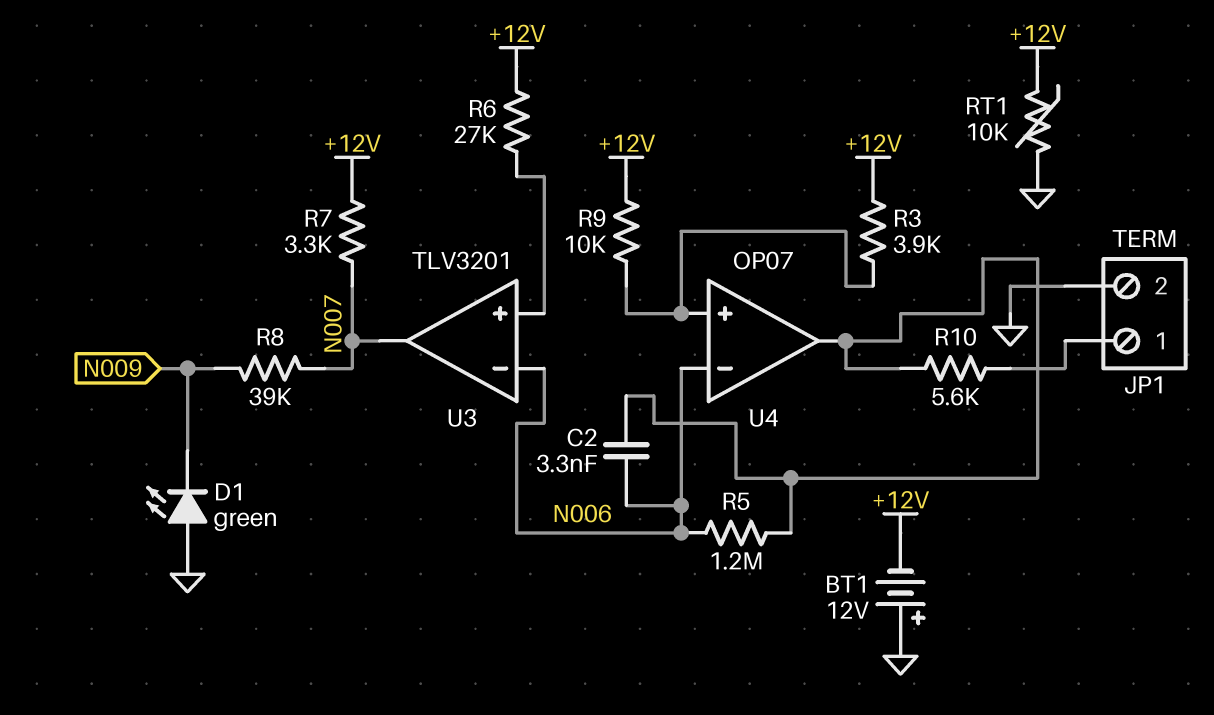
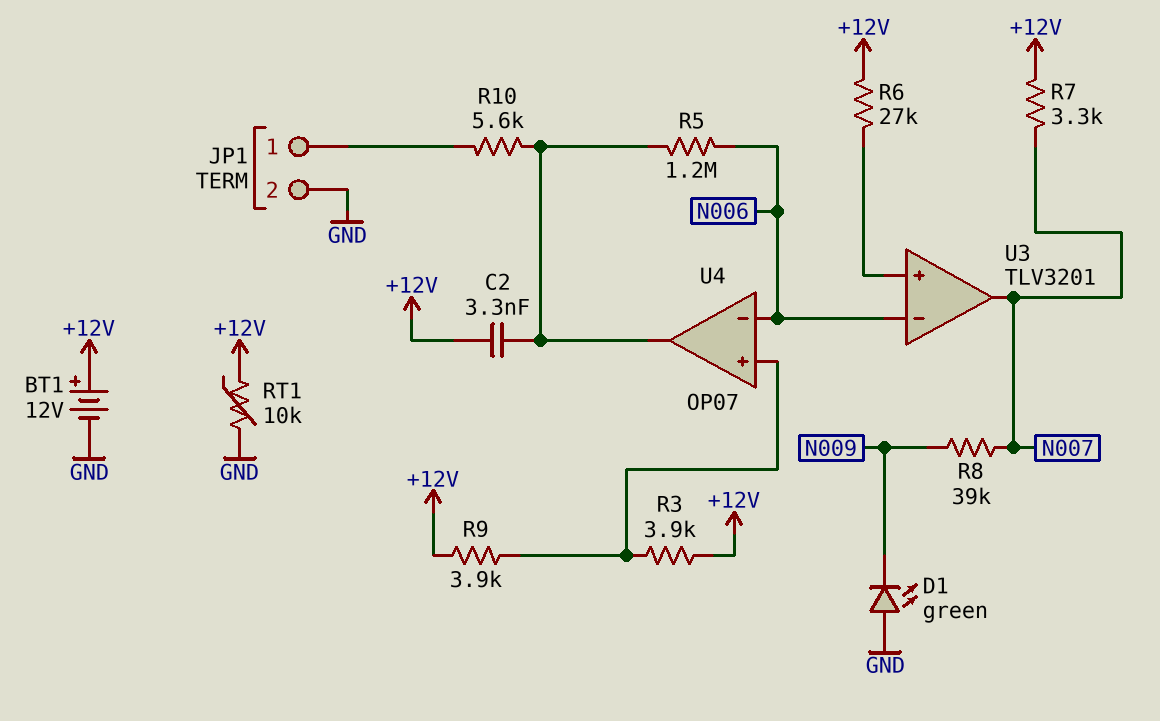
BT1: 12V (plus GND, minus +12V) -> 12V (plus +12V, minus GND)
C2: 3.3nF (N006, U4/out) -> 3.3nF (+12V, U4/out)
R9: 10k (+12V, U4/in+) -> 3.9k (+12V, U4/in+)

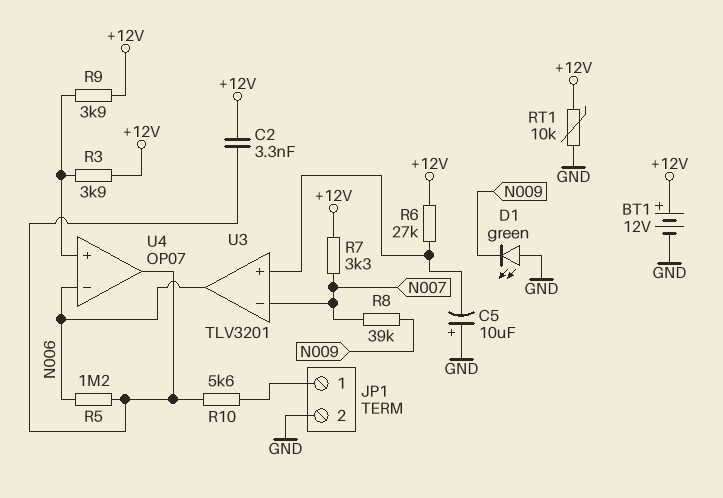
C5: none -> 10uF (plus GND, minus U3/in+)
U3 pin in-: N006 -> N007
U3 pin out: N007 -> N006

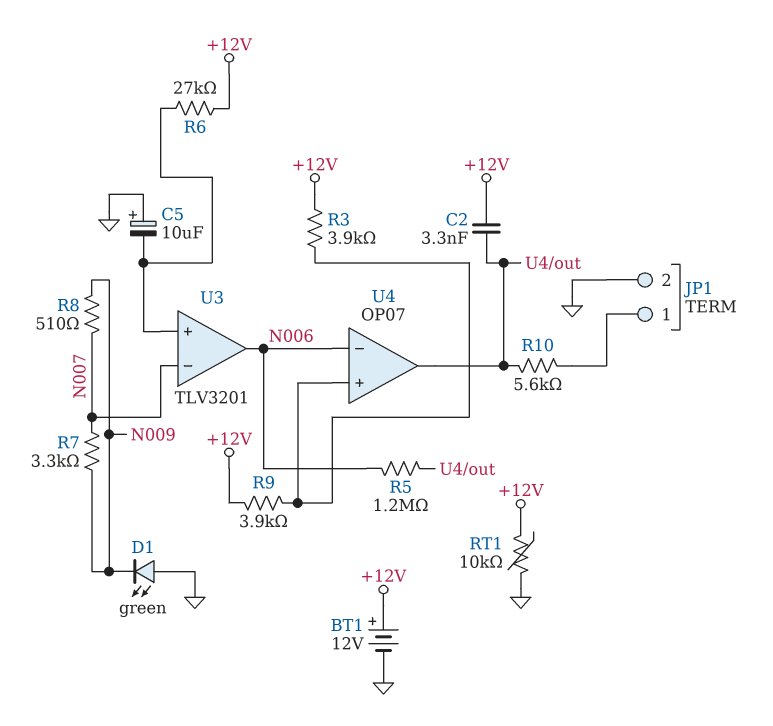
R7: 3.3k (+12V, N007) -> 3.3k (N007, N009)
R8: 39k (N007, N009) -> 510 (N007, N009)

